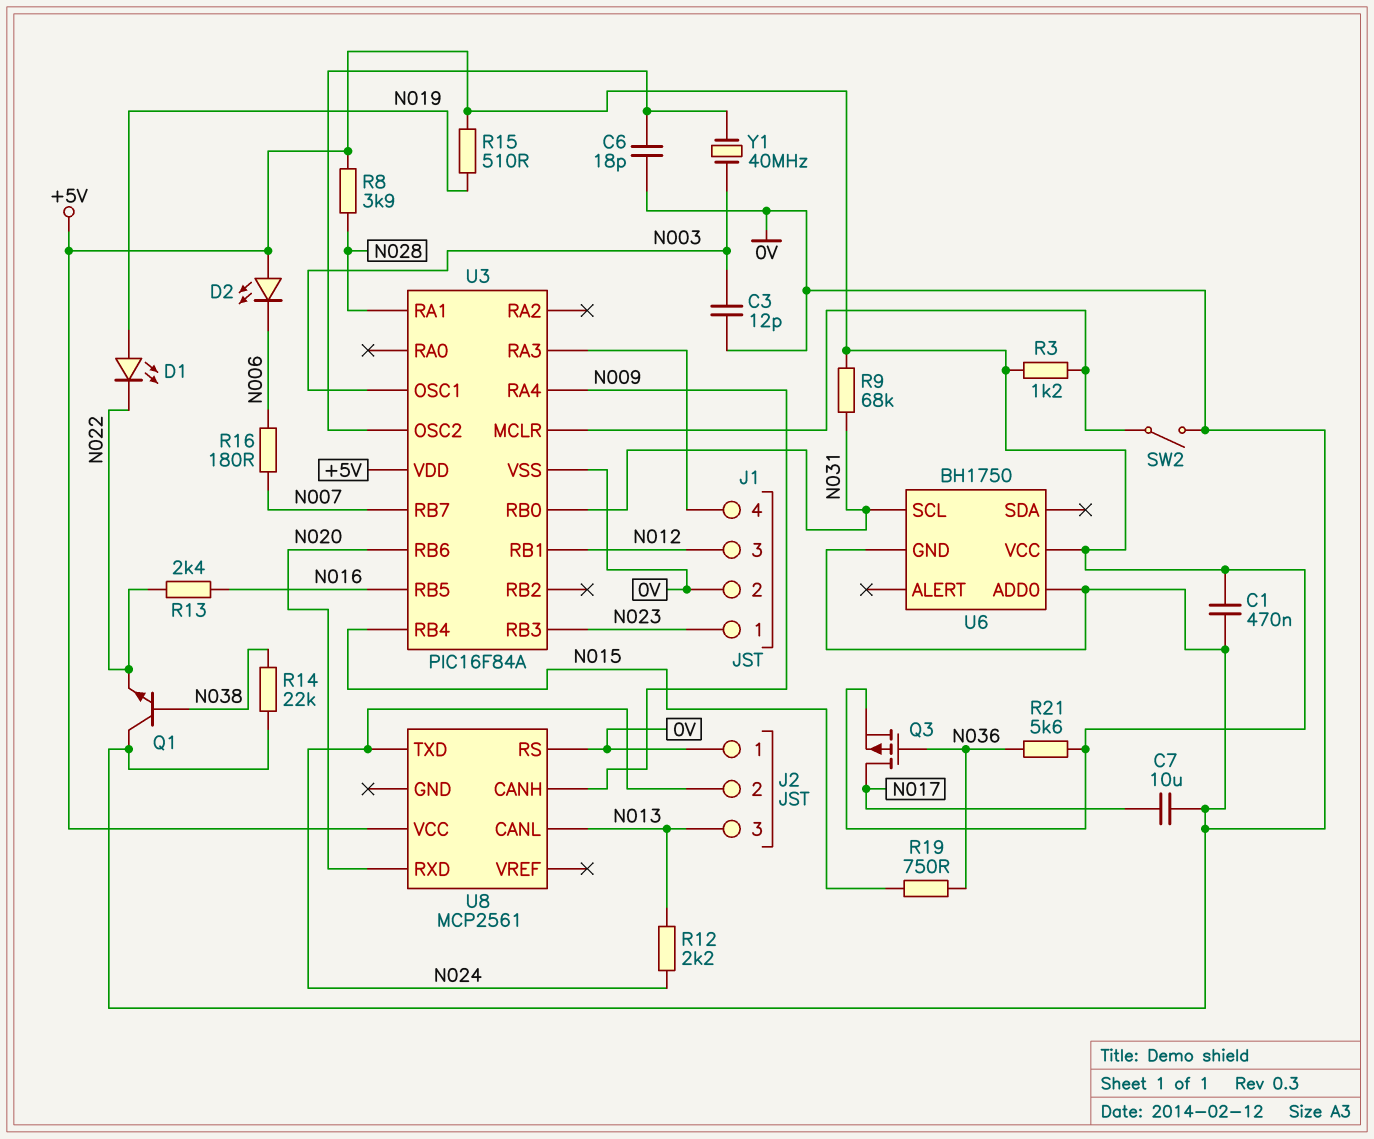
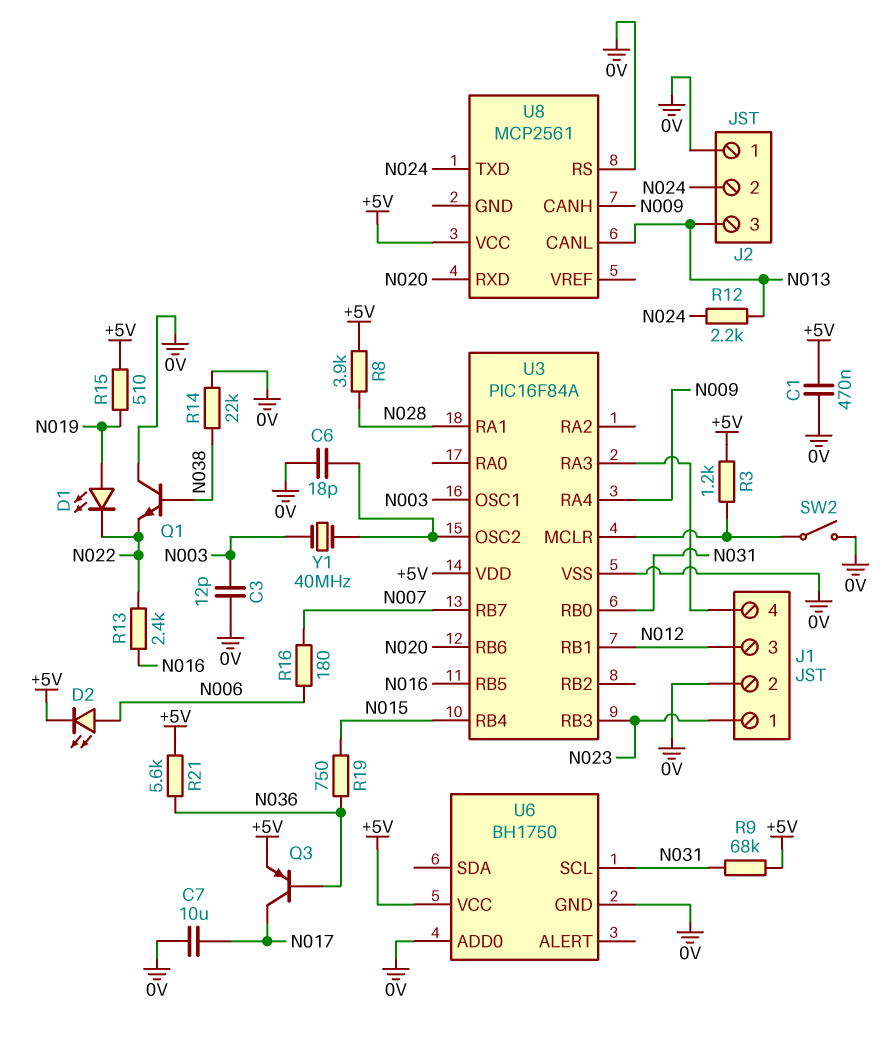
D2: LED (A +5V, K N006) -> LED (A N006, K +5V)
Q3: PMOS (G N036, D N017, S +5V) -> PNP (B N036, C N017, E +5V)

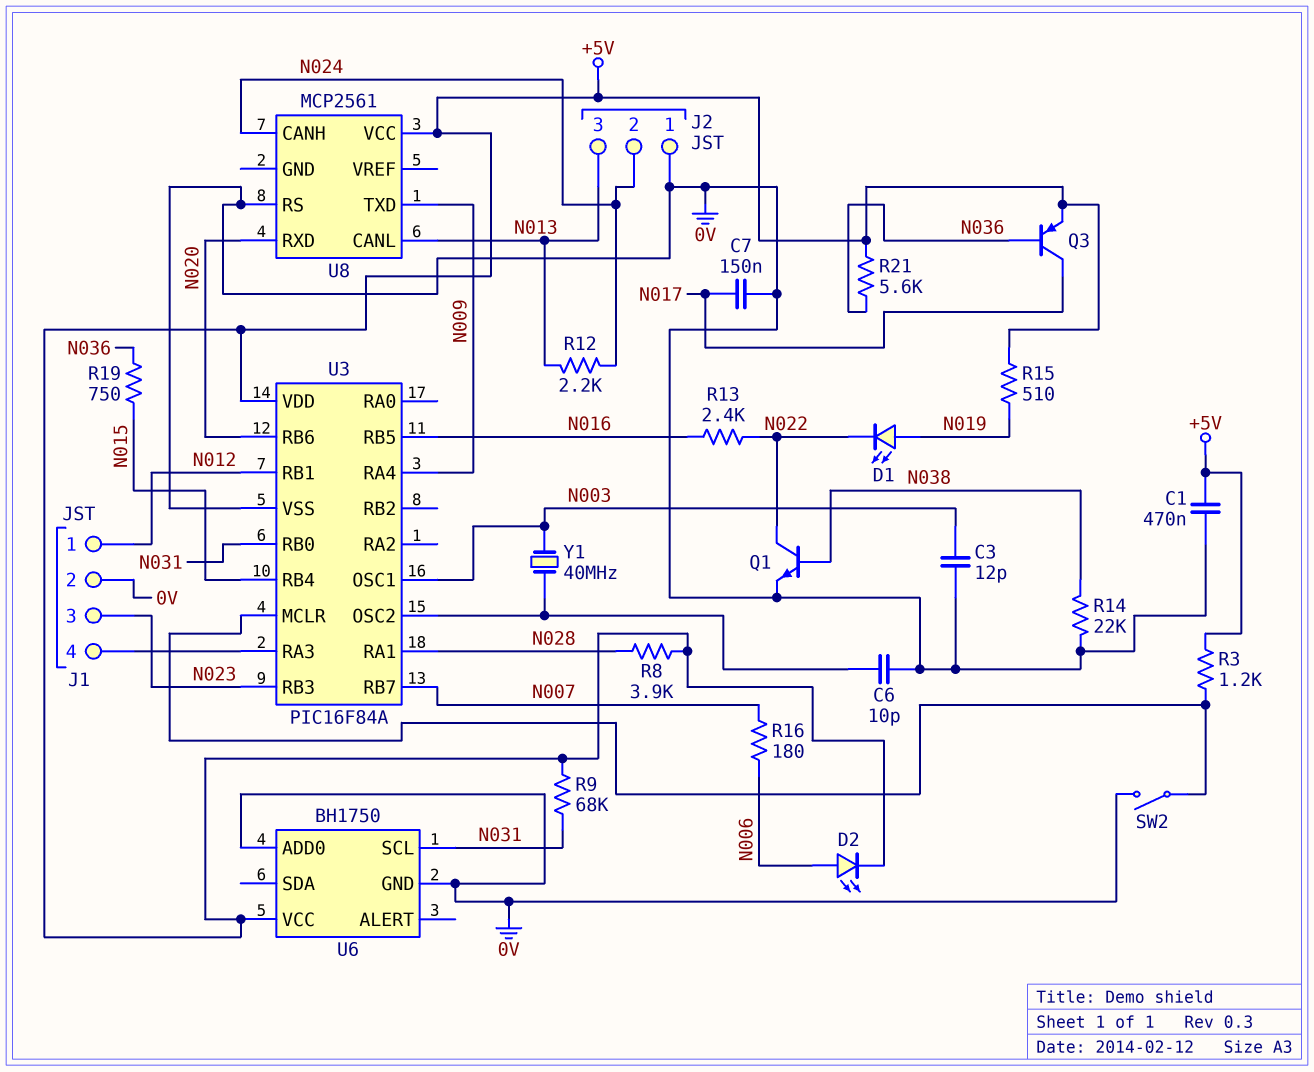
C6: 18pF (0V, U3/OSC2) -> 10pF (0V, U3/OSC2)
C7: 10uF (0V, N017) -> 150nF (0V, N017)
J1 pin 1: N023 -> N012
J1 pin 3: N012 -> N023
Q1: NPN (B N038, C 0V, E N022) -> NPN (B N038, C N022, E 0V)
U8 pin CANH: N009 -> N024
U8 pin TXD: N024 -> N009

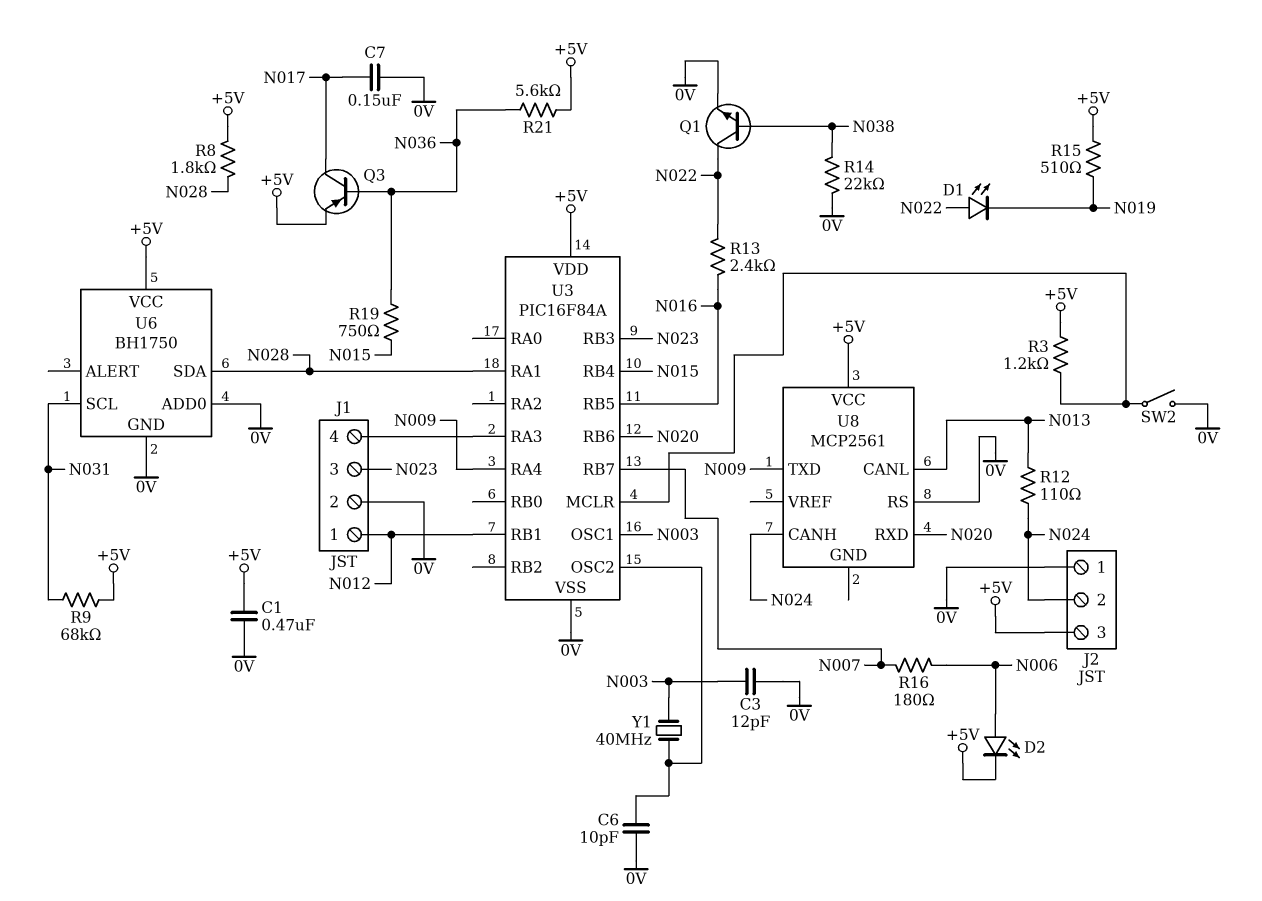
D1: LED (A N019, K N022) -> LED (A N022, K N019)
J2 pin 3: N013 -> +5V
R8: 3.9k (+5V, N028) -> 1.8k (+5V, N028)
R12: 2.2k (N013, N024) -> 110 (N013, N024)
U3 pin RB0: N031 -> none
U6 pin SDA: none -> N028

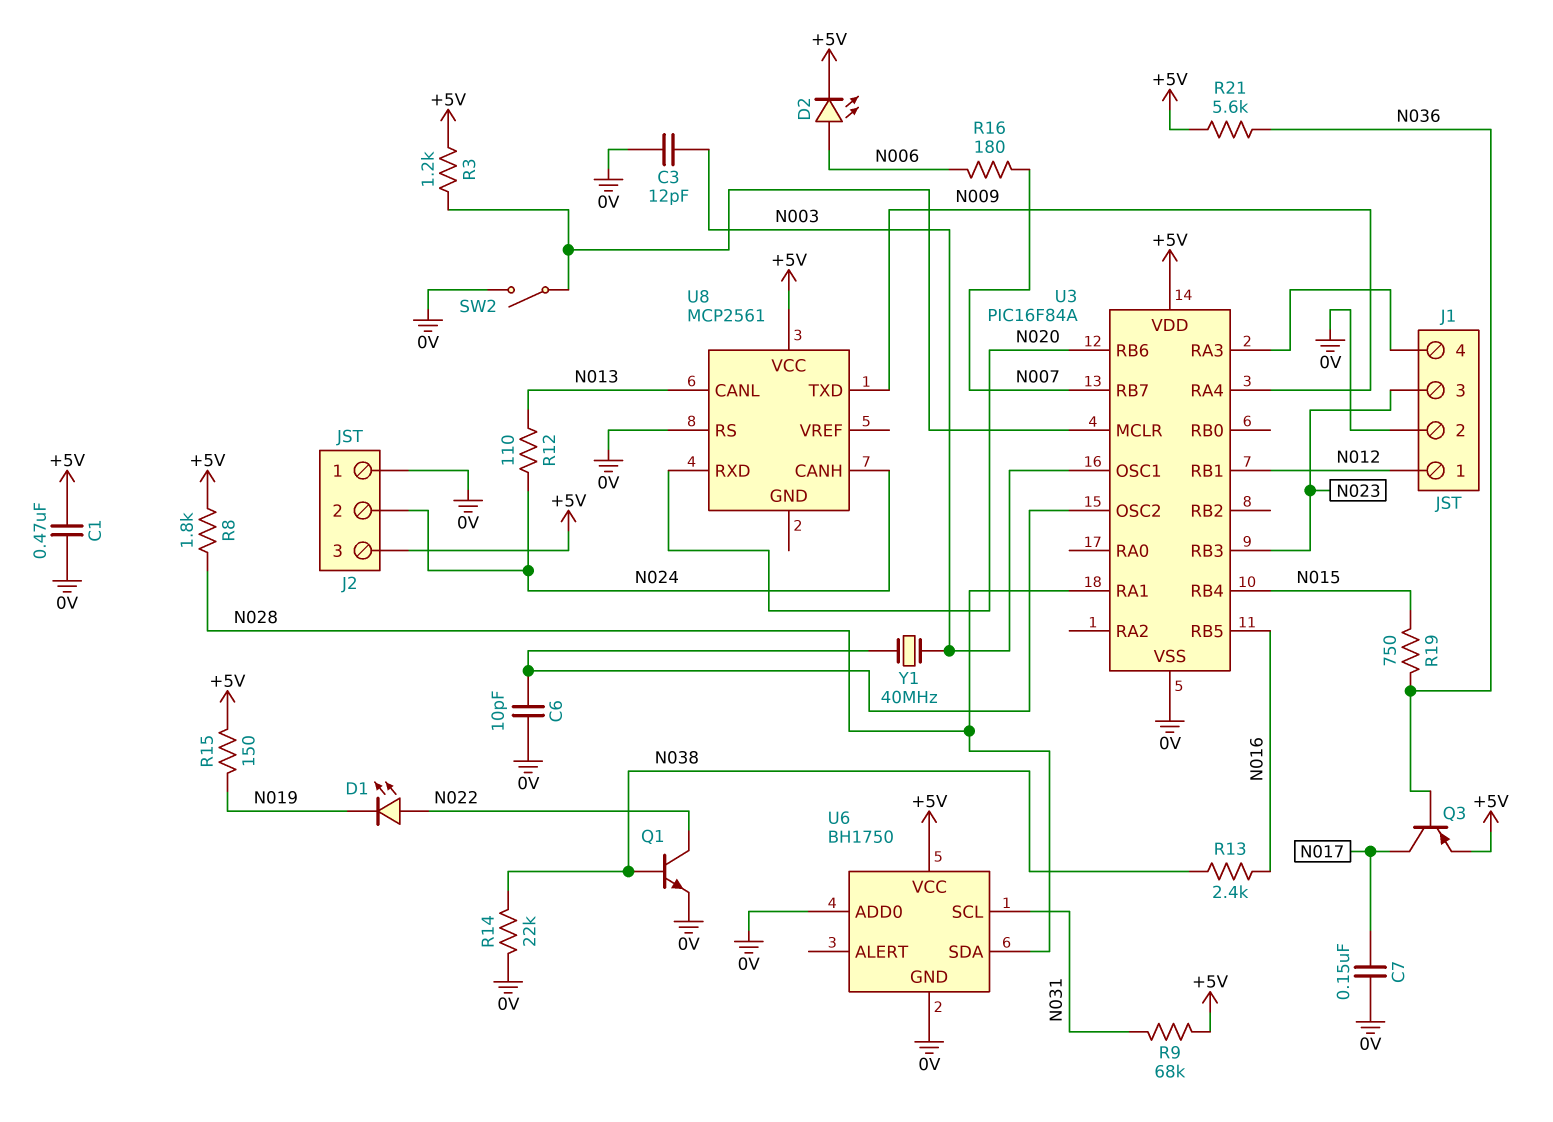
R13: 2.4k (N016, N022) -> 2.4k (N016, N038)
R15: 510 (+5V, N019) -> 150 (+5V, N019)

